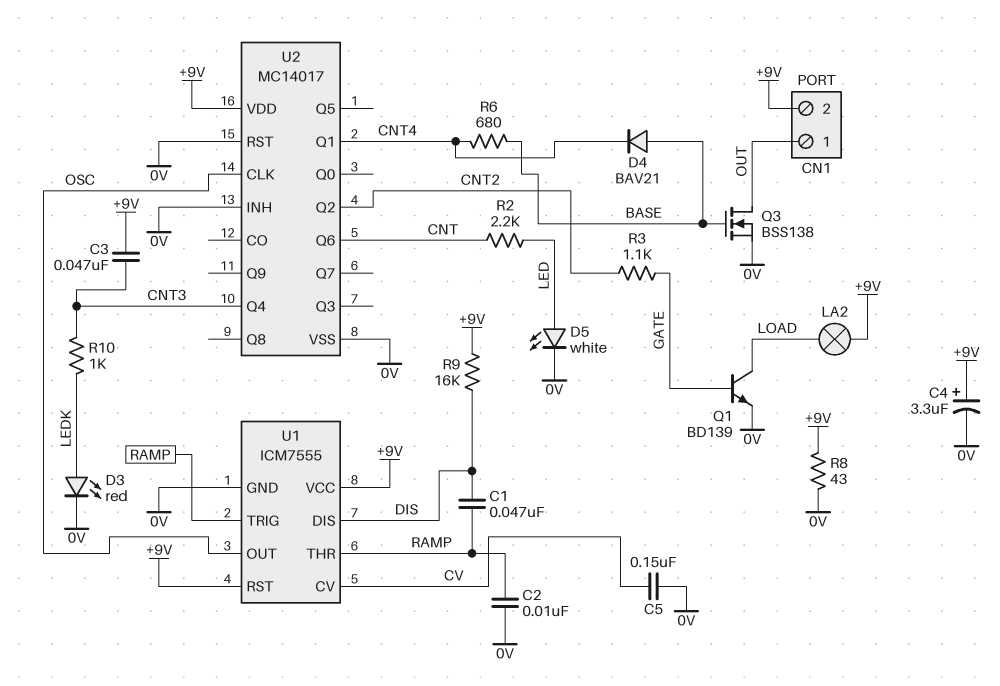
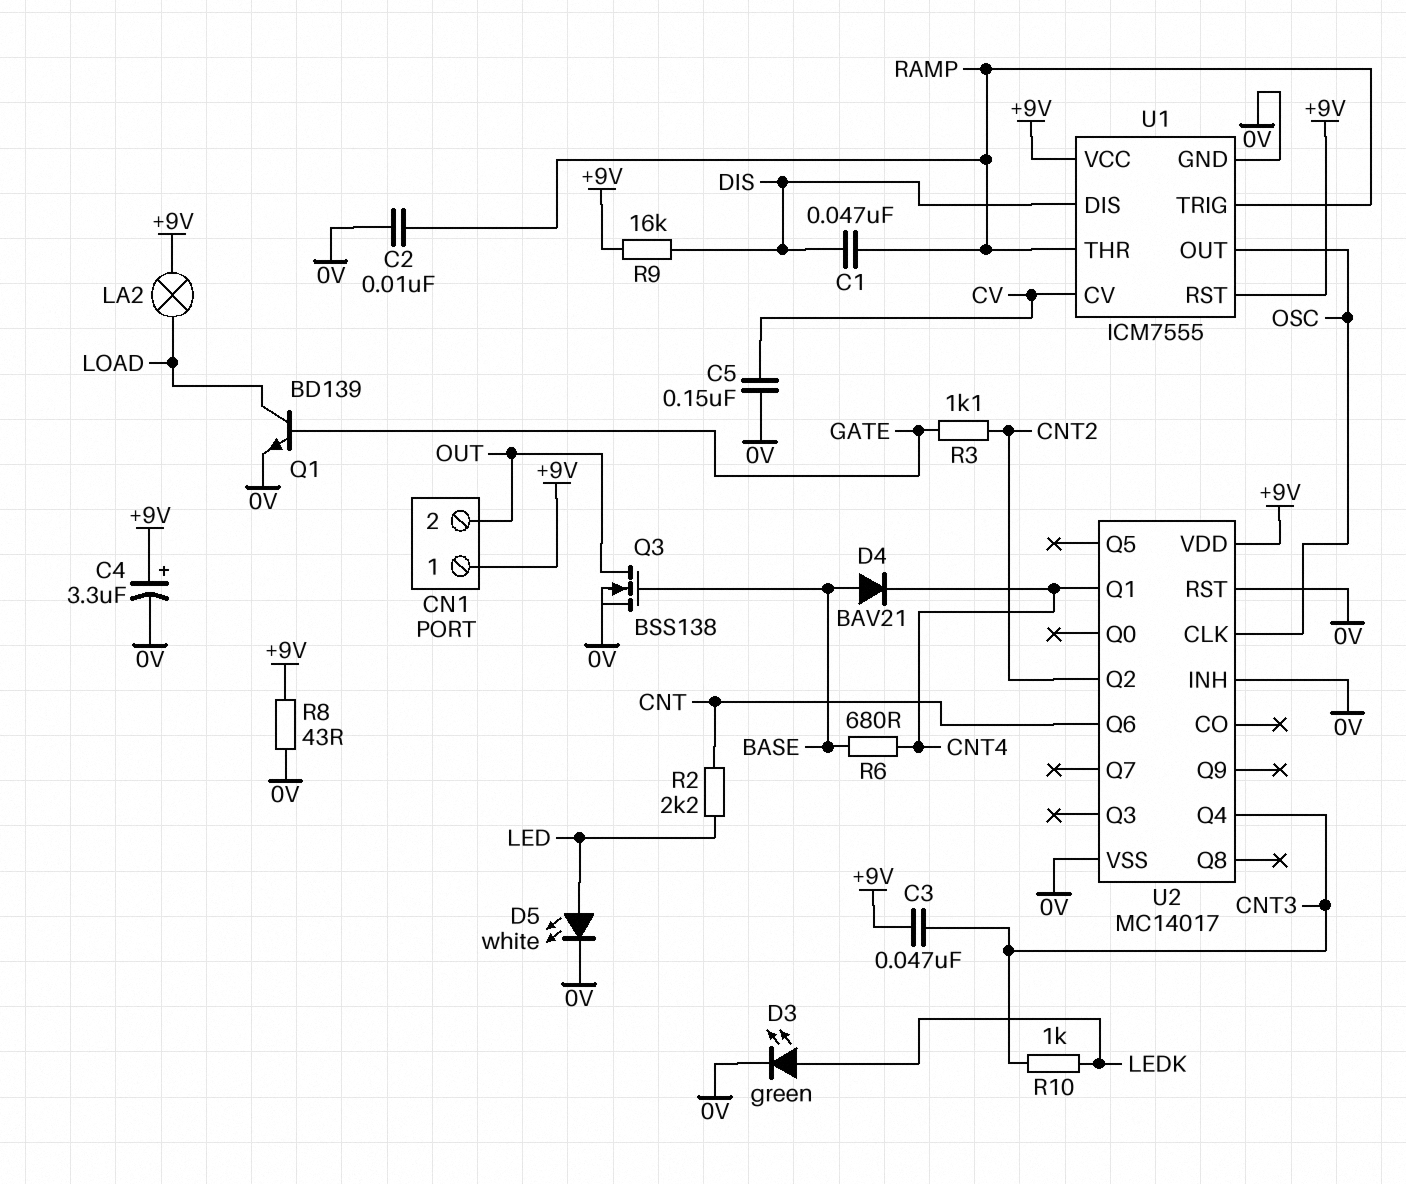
CN1 pin 1: OUT -> +9V
CN1 pin 2: +9V -> OUT
D3: LED red (A LEDK, K 0V) -> LED green (A LEDK, K 0V)

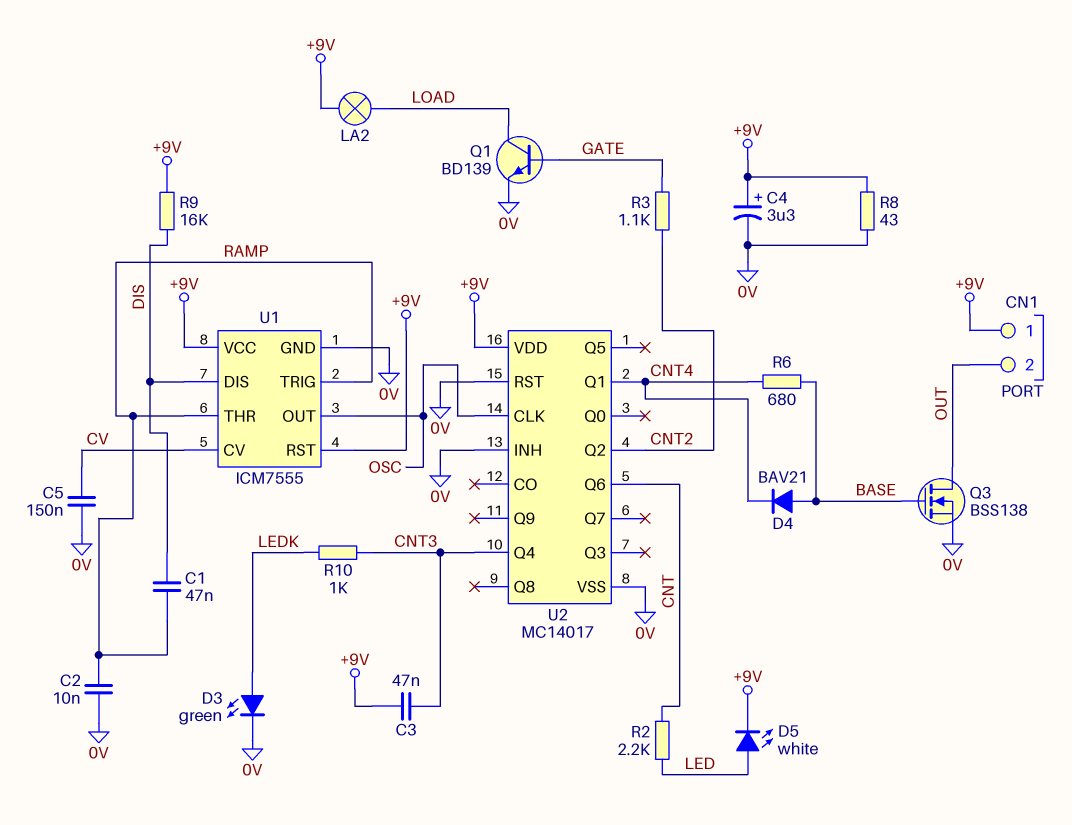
D5: LED white (A LED, K 0V) -> LED white (A LED, K +9V)

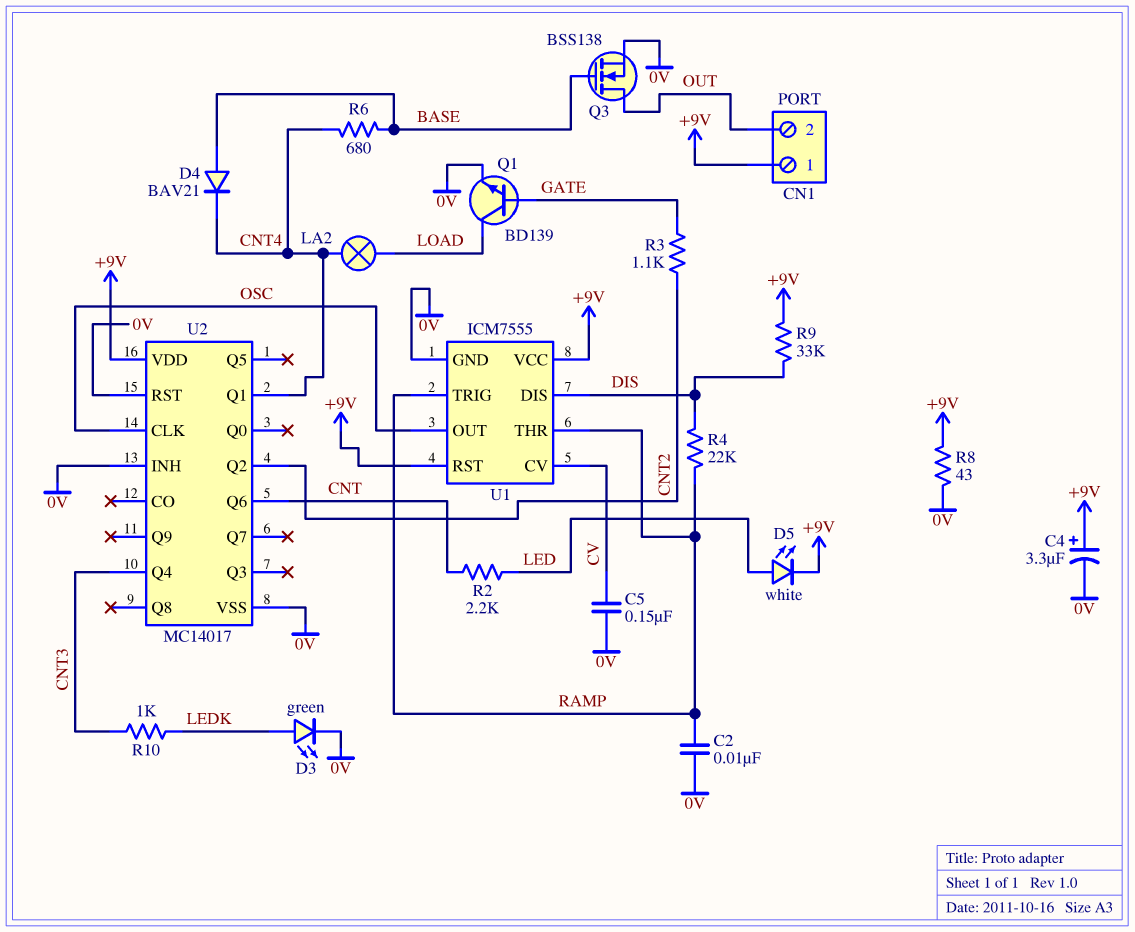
C1: 47nF (DIS, RAMP) -> none
C3: 47nF (+9V, CNT3) -> none
LA2: lamp (+9V, LOAD) -> lamp (CNT4, LOAD)
R4: none -> 22k (DIS, RAMP)
R9: 16k (+9V, DIS) -> 33k (+9V, DIS)

